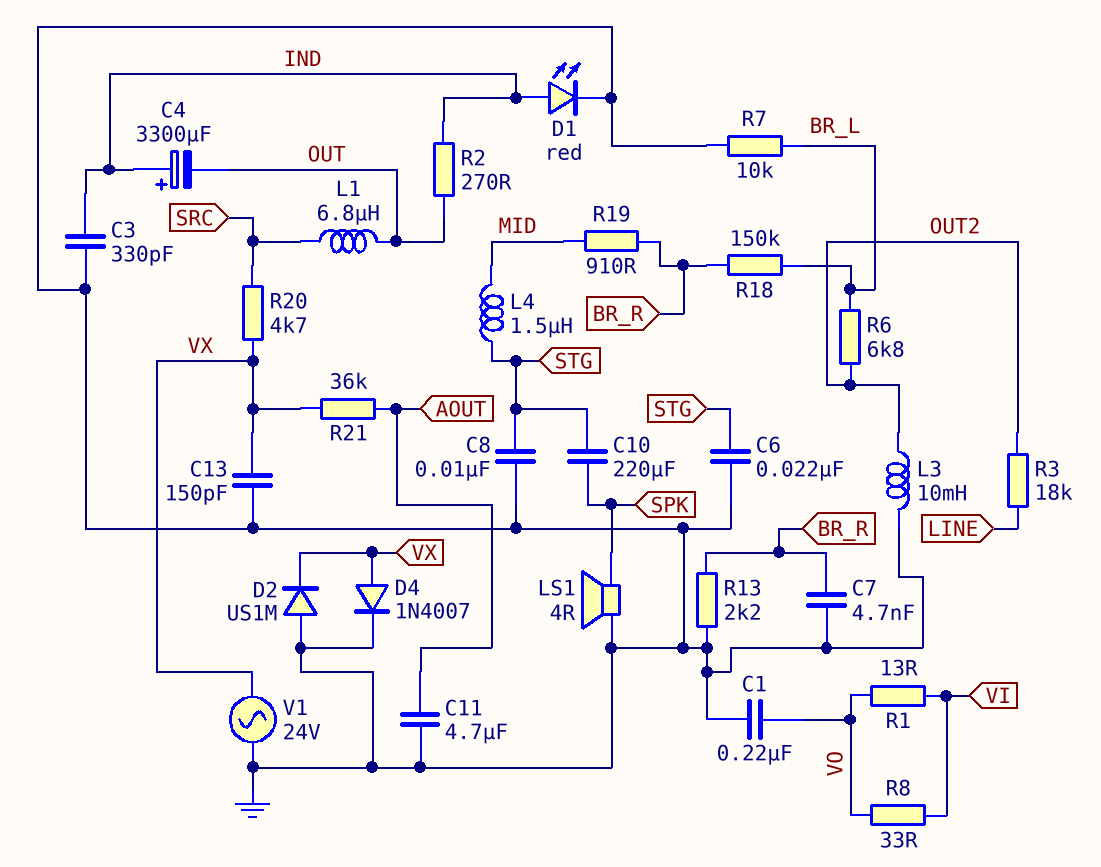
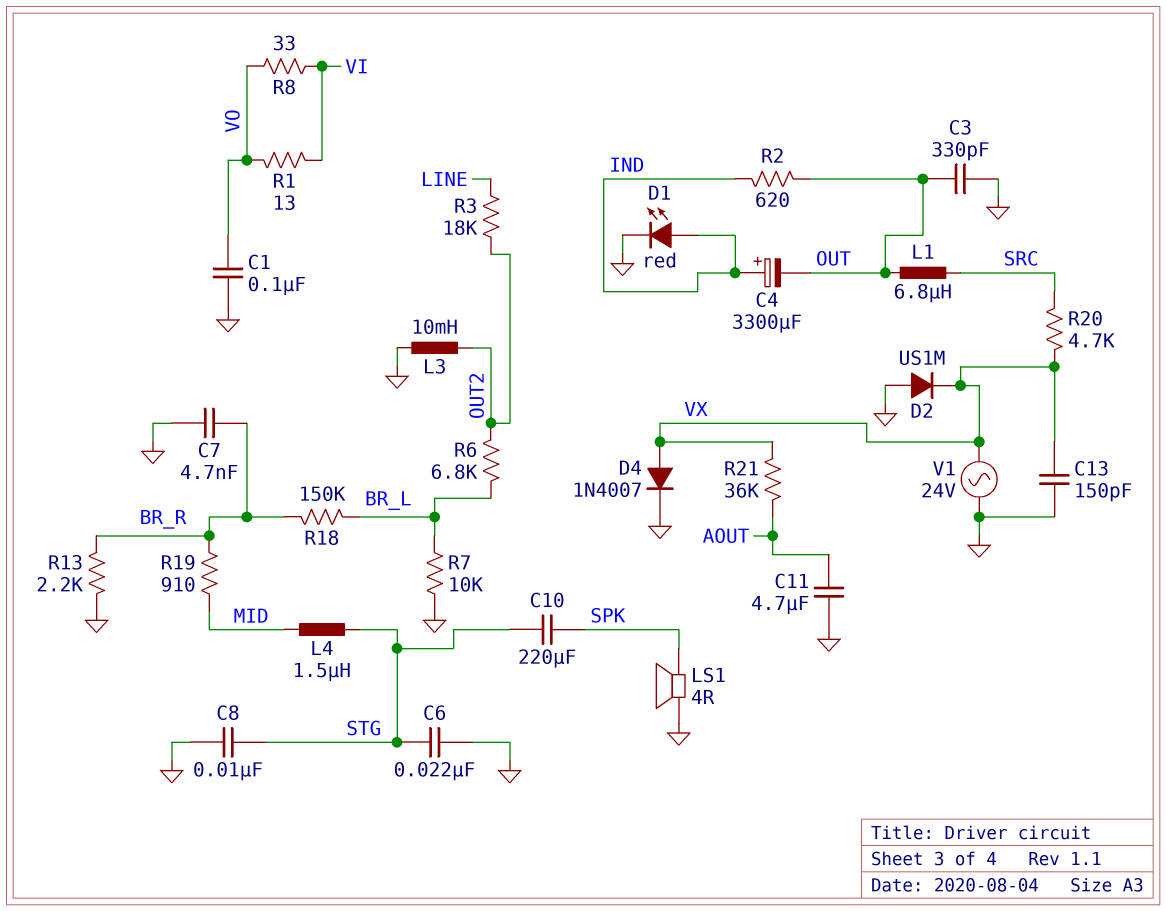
C1: 220nF (GND, VO) -> 100nF (GND, VO)
C3: 330pF (GND, IND) -> 330pF (GND, OUT)
R2: 270 (IND, OUT) -> 620 (IND, OUT)

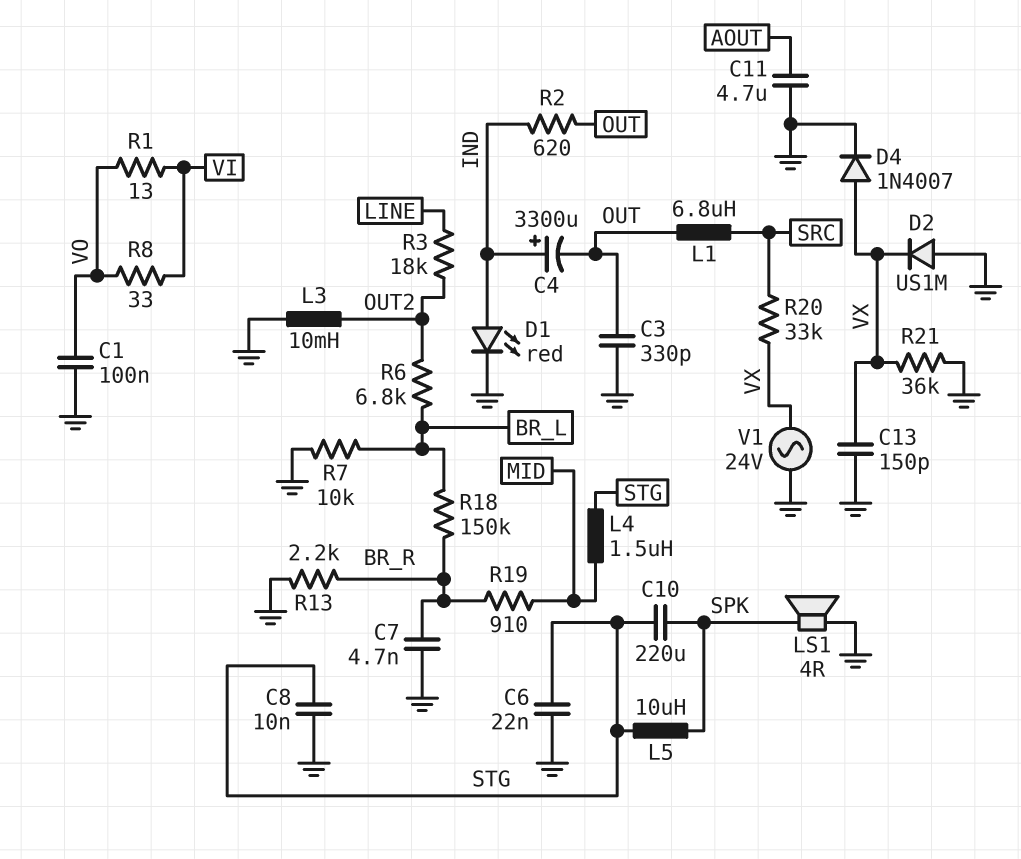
L5: none -> 10uH (SPK, STG)
R20: 4.7k (SRC, VX) -> 33k (SRC, VX)
R21: 36k (AOUT, VX) -> 36k (GND, VX)

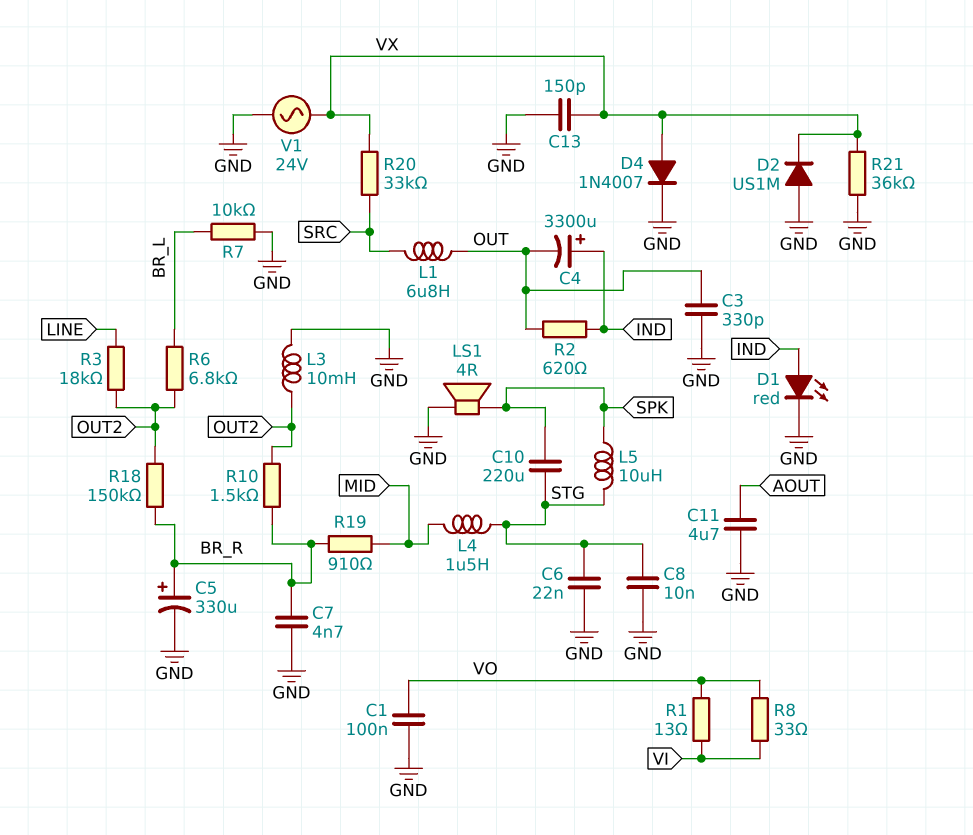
C5: none -> 330uF (plus BR_R, minus GND)
R10: none -> 1.5k (BR_R, OUT2)
R13: 2.2k (BR_R, GND) -> none
R18: 150k (BR_L, BR_R) -> 150k (BR_R, OUT2)

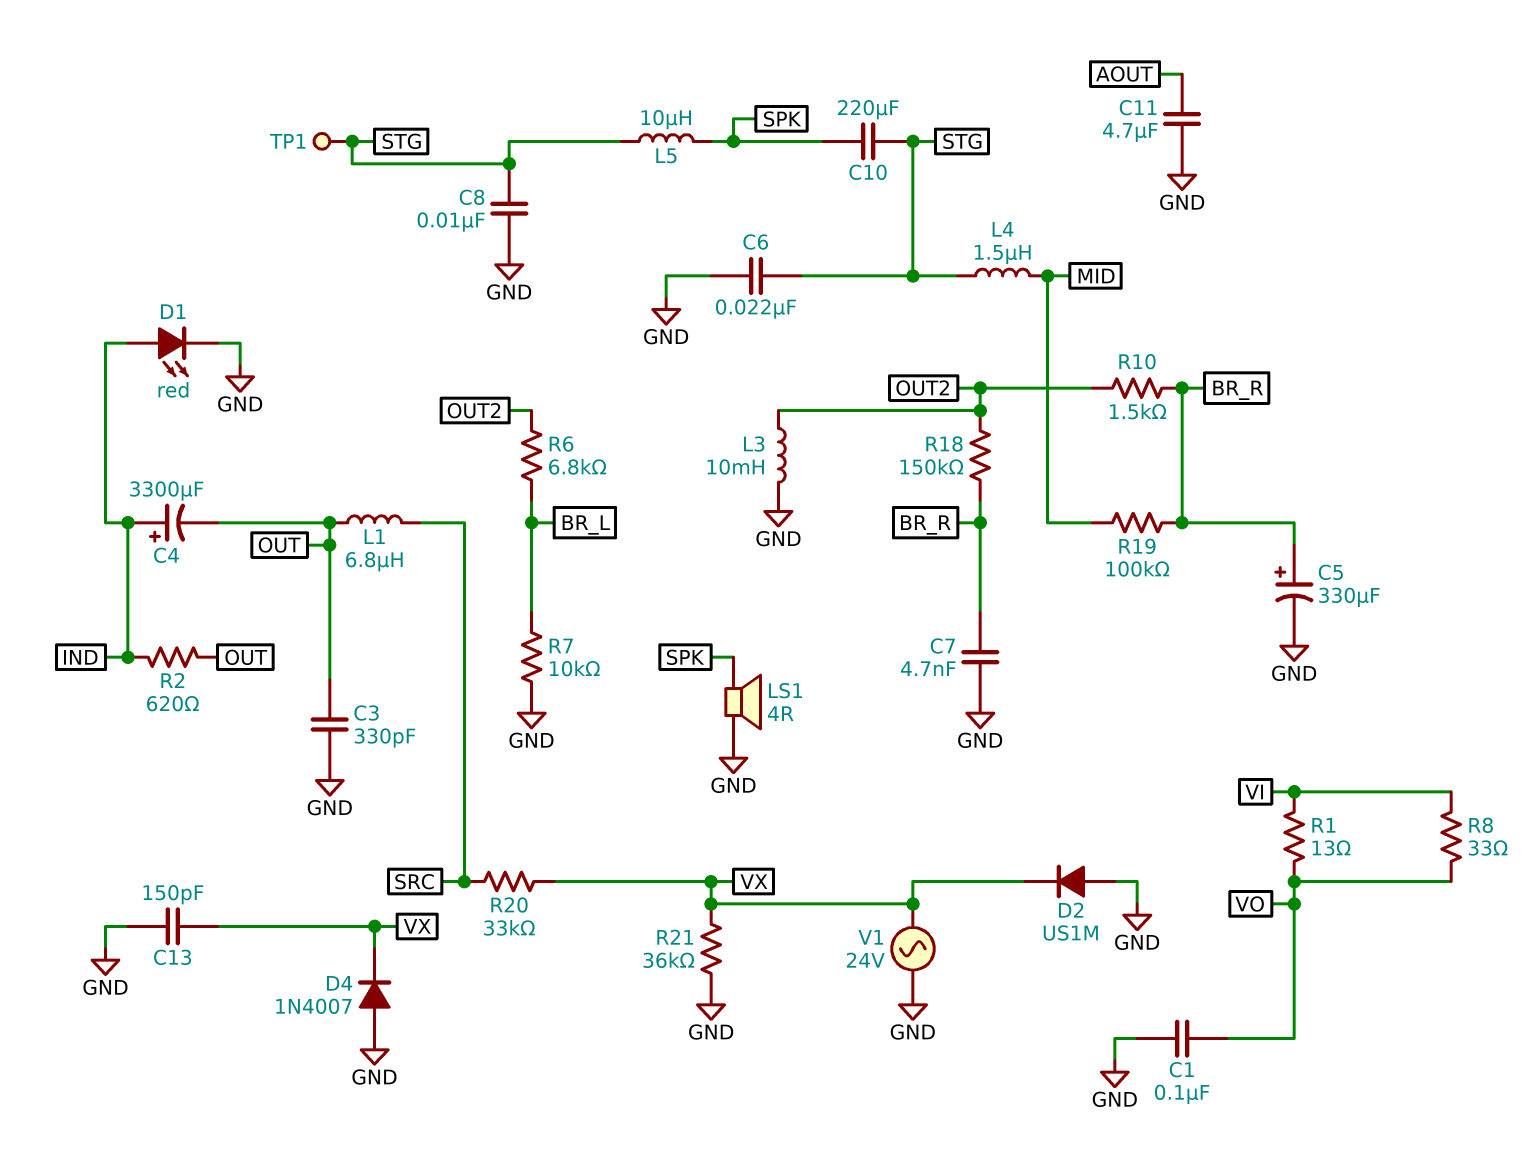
D4: diode 1N4007 (A VX, K GND) -> diode 1N4007 (A GND, K VX)
R3: 18k (LINE, OUT2) -> none
R19: 910 (BR_R, MID) -> 100k (BR_R, MID)
TP1: none -> test point (STG)

